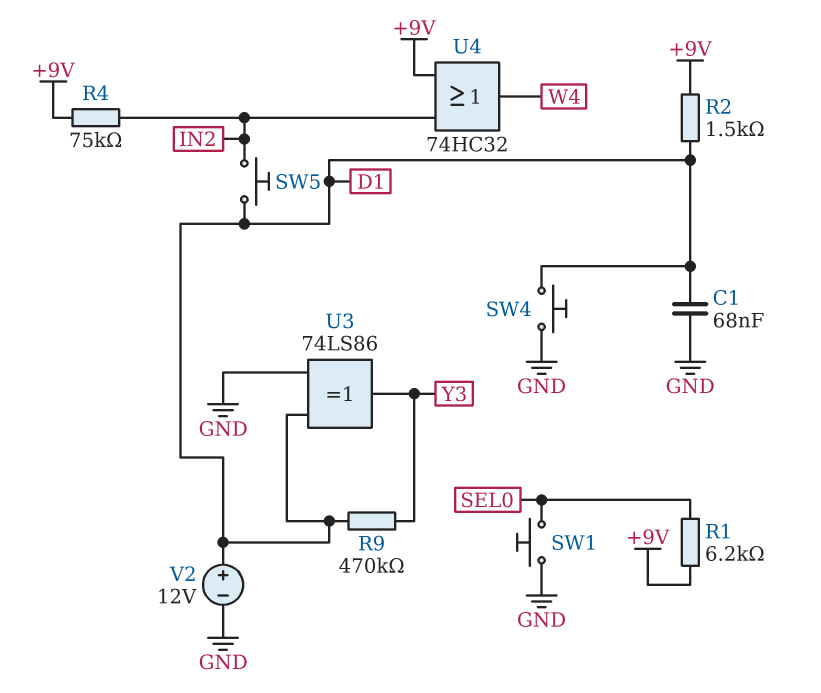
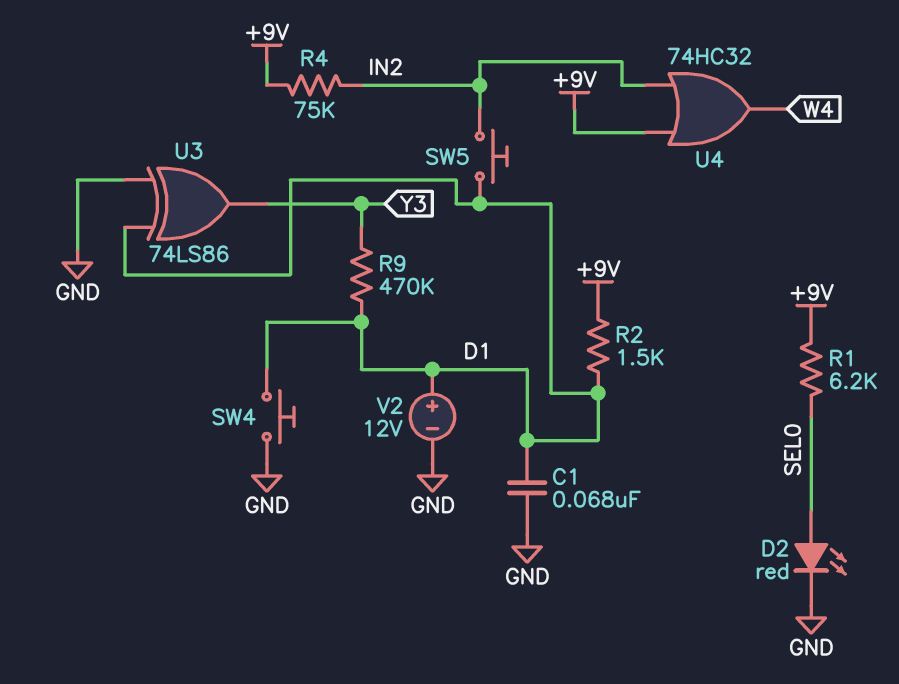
D2: none -> LED red (A SEL0, K GND)
SW1: button (GND, SEL0) -> none

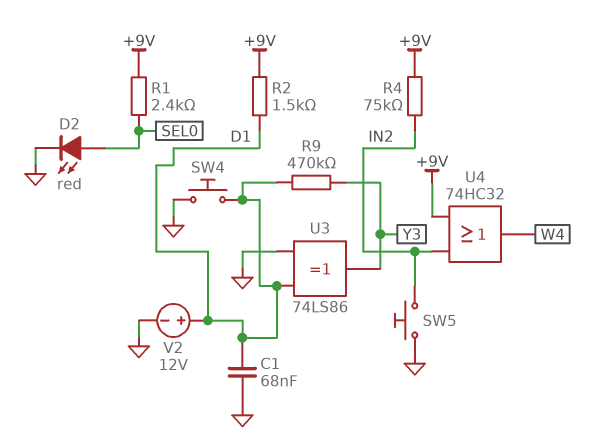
R1: 6.2k (+9V, SEL0) -> 2.4k (+9V, SEL0)
SW5: button (D1, IN2) -> button (GND, IN2)

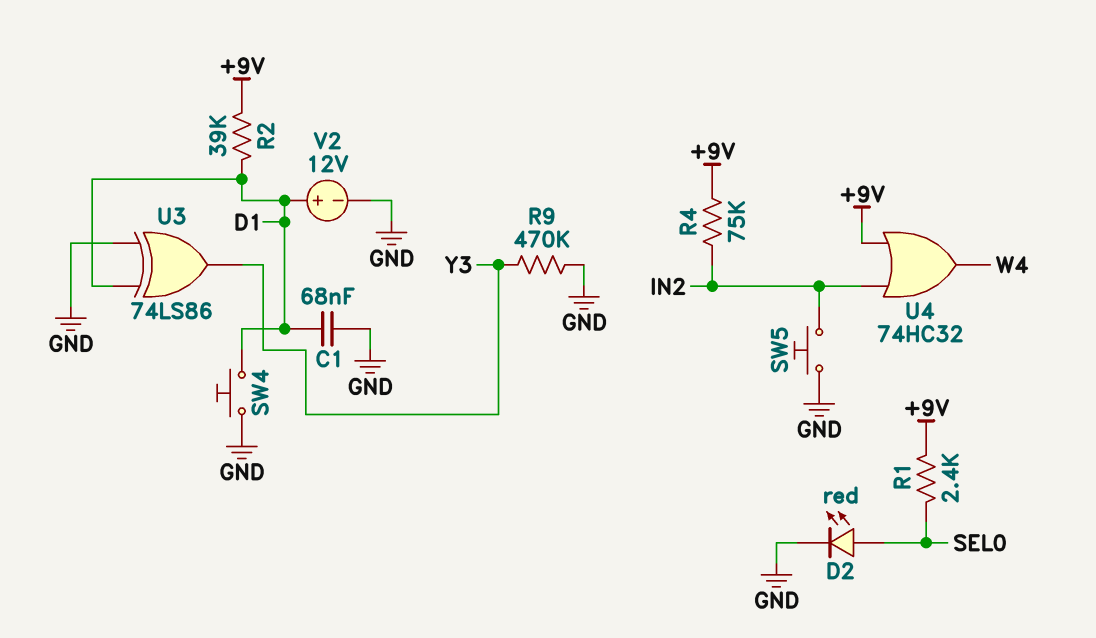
R2: 1.5k (+9V, D1) -> 39k (+9V, D1)
R9: 470k (D1, Y3) -> 470k (GND, Y3)

